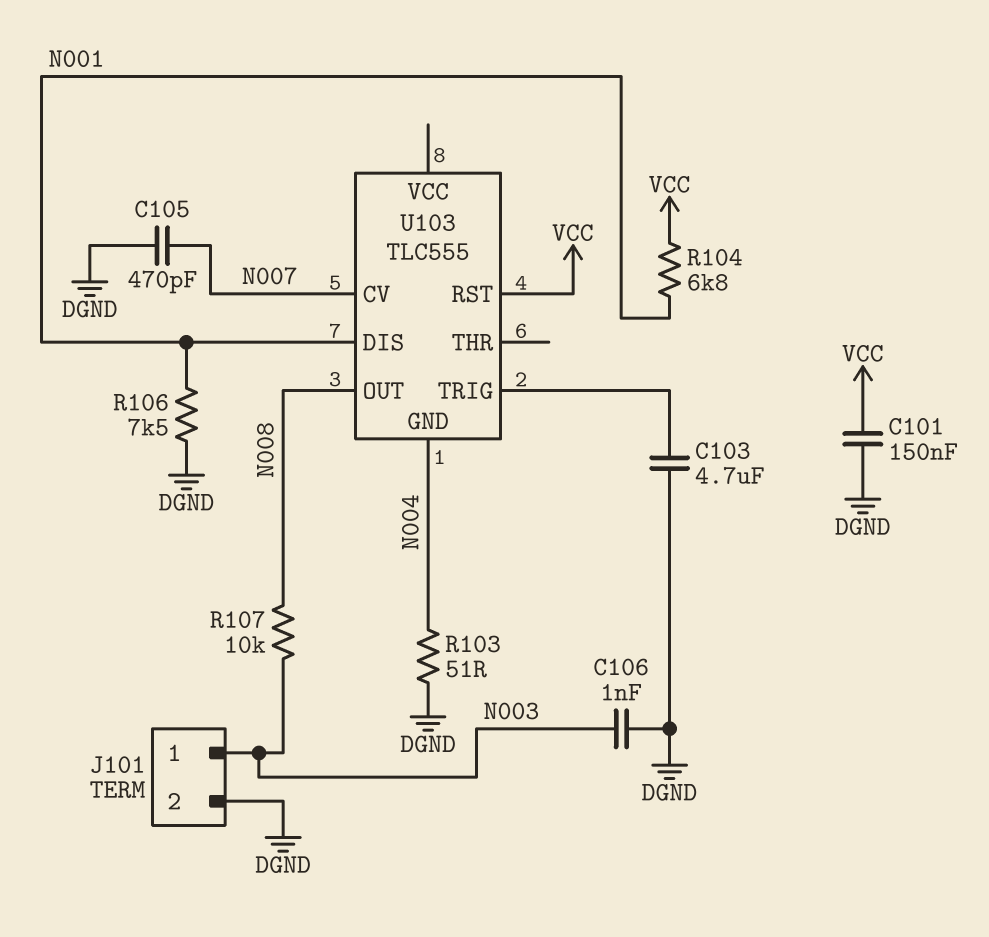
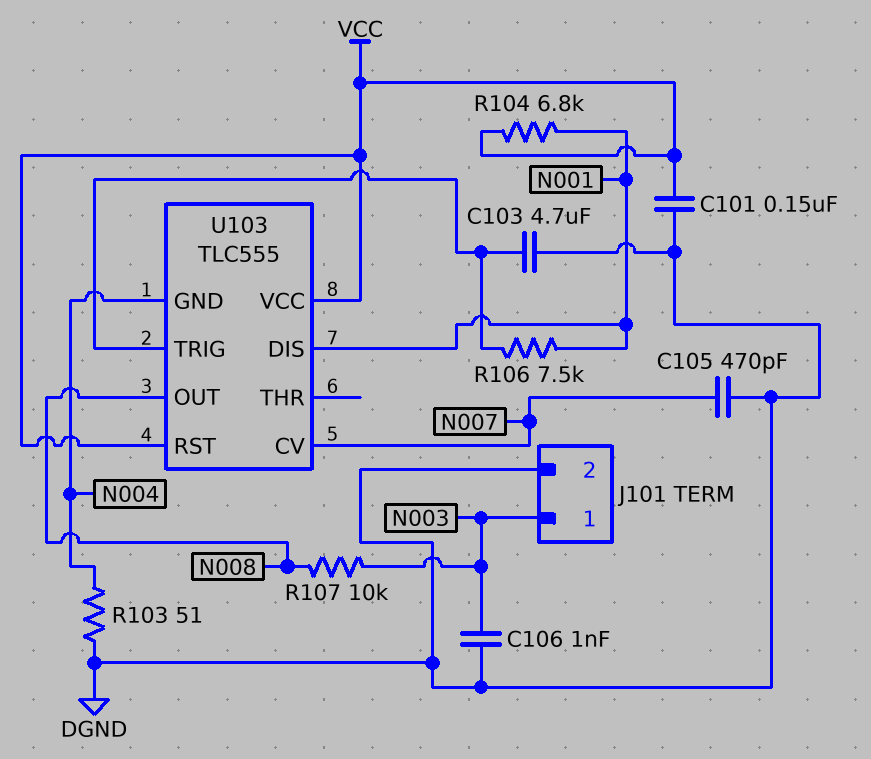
R106: 7.5k (DGND, N001) -> 7.5k (N001, U103/TRIG)
U103 pin VCC: none -> VCC

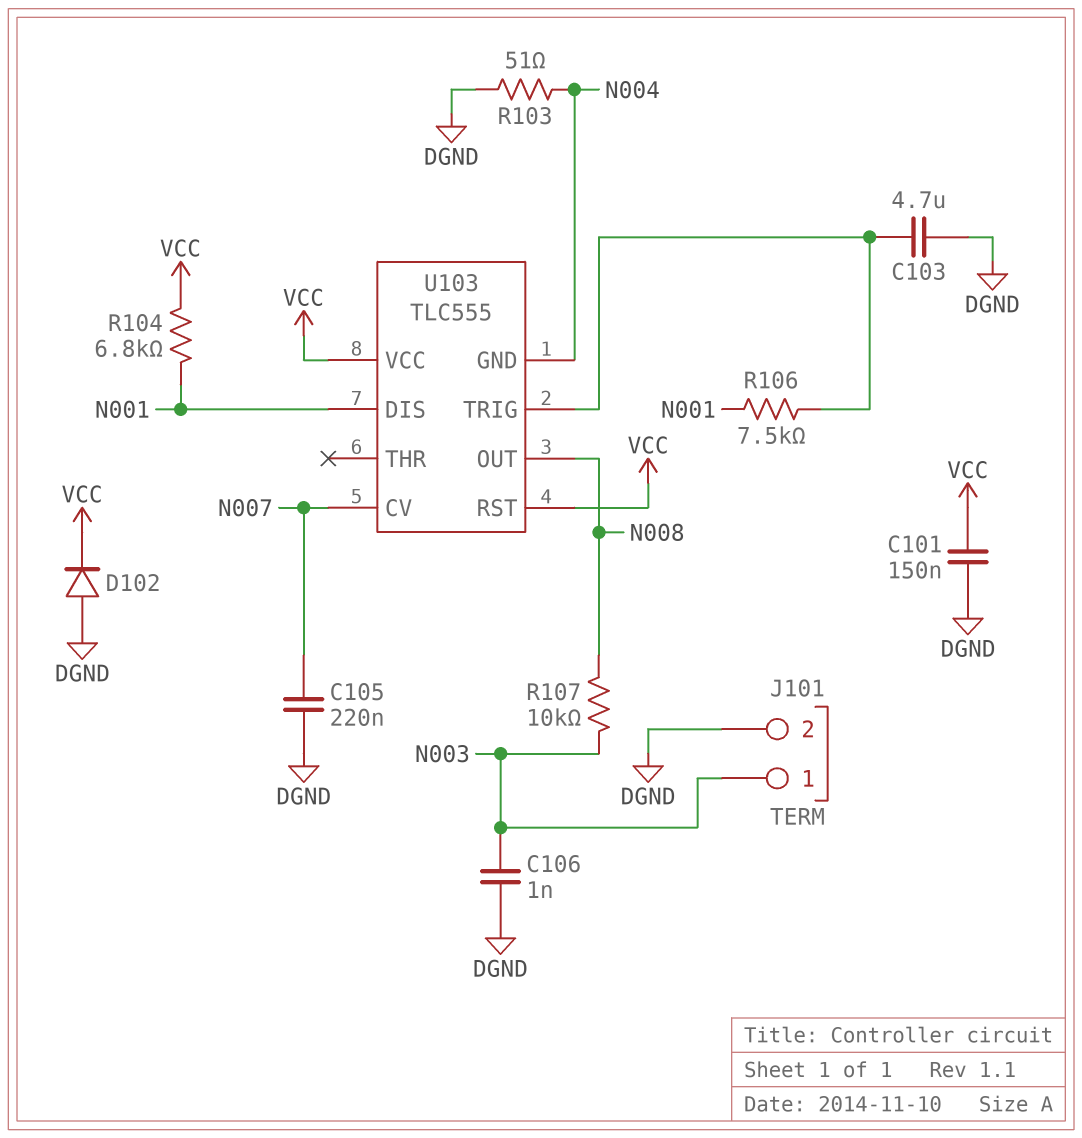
C105: 470pF (DGND, N007) -> 220nF (DGND, N007)
D102: none -> diode (A DGND, K VCC)

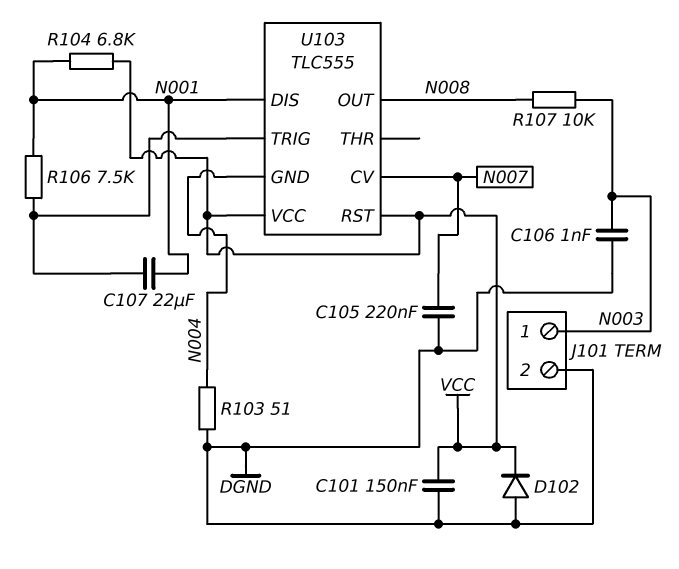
C103: 4.7uF (DGND, U103/TRIG) -> none
C107: none -> 22uF (N001, U103/TRIG)

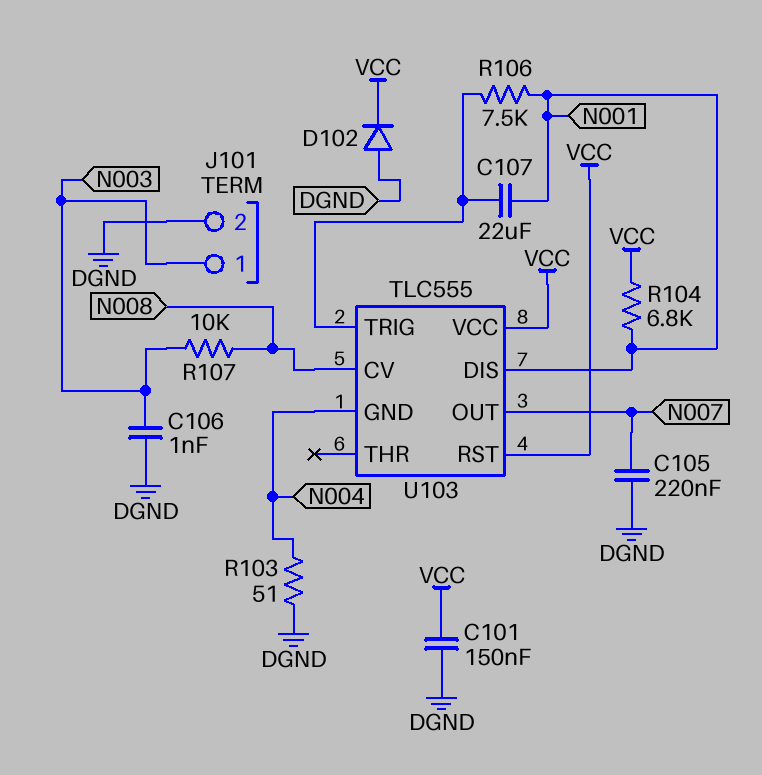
U103 pin CV: N007 -> N008
U103 pin OUT: N008 -> N007

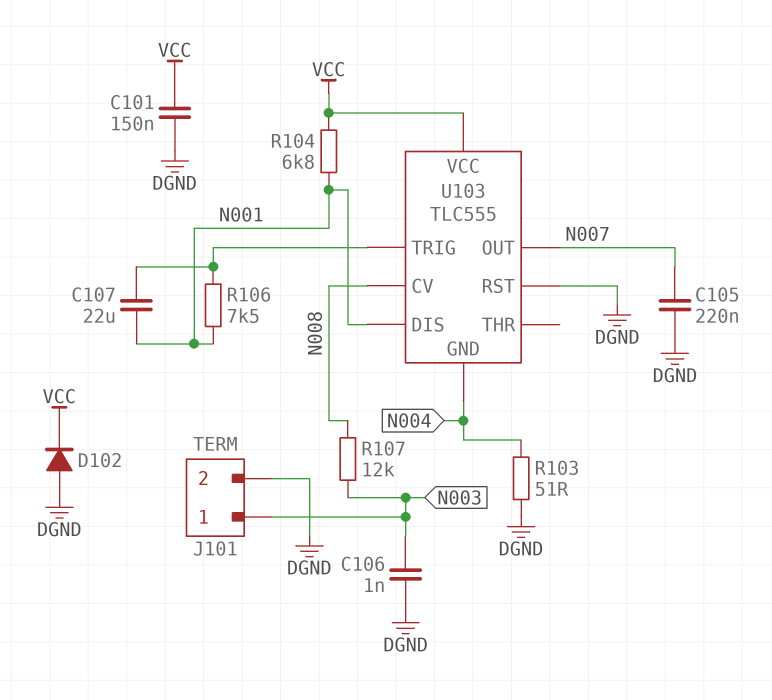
R107: 10k (N003, N008) -> 12k (N003, N008)
U103 pin RST: VCC -> DGND

